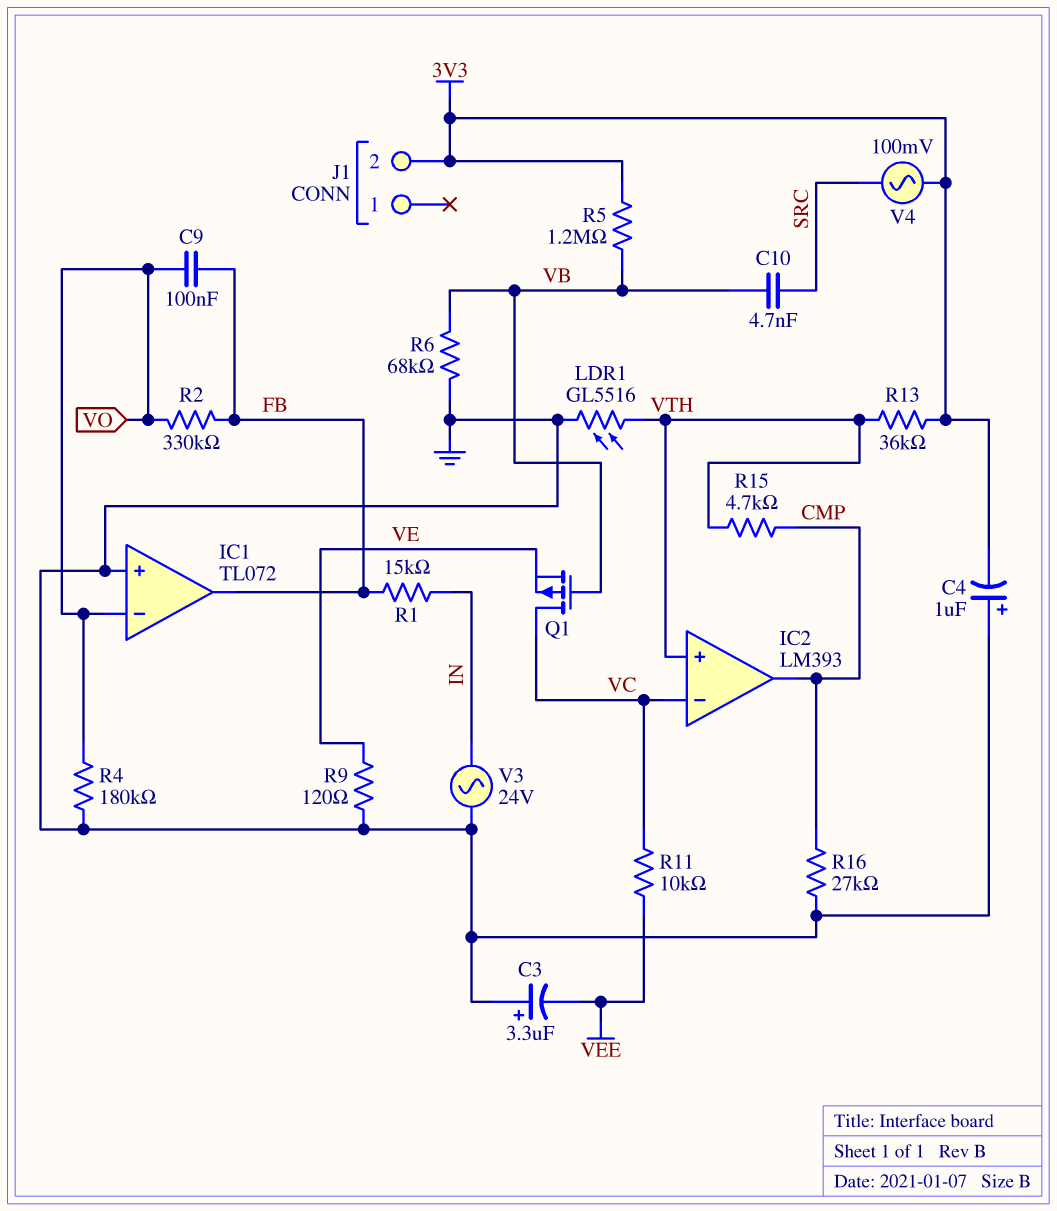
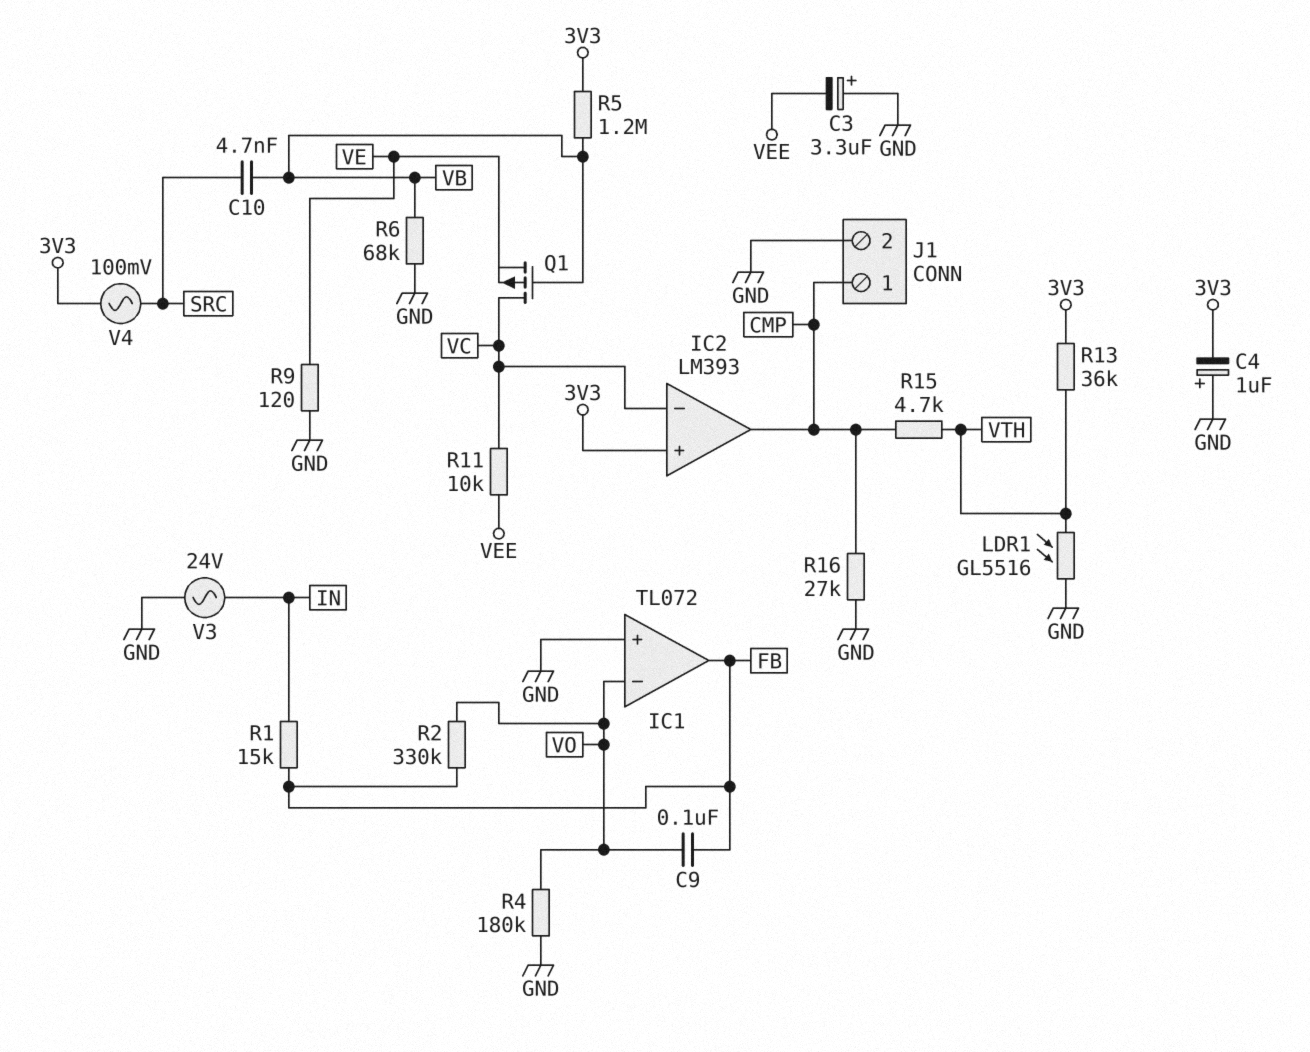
IC2 pin in+: VTH -> 3V3
J1 pin 1: none -> CMP
J1 pin 2: 3V3 -> GND

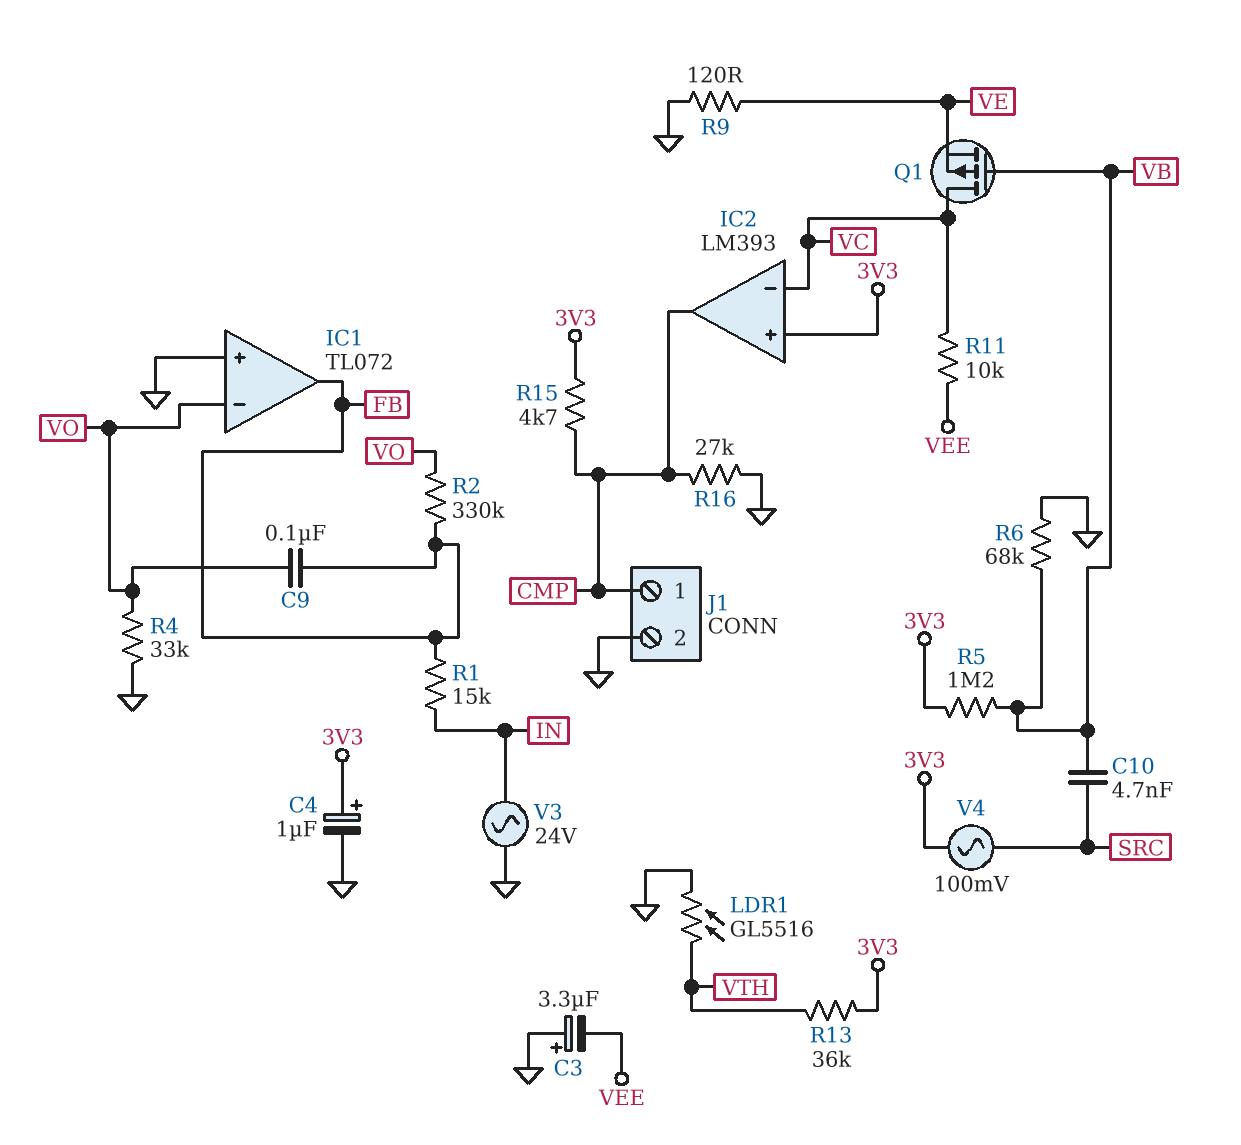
C4: 1uF (plus GND, minus 3V3) -> 1uF (plus 3V3, minus GND)
R4: 180k (GND, VO) -> 33k (GND, VO)
R15: 4.7k (CMP, VTH) -> 4.7k (3V3, CMP)

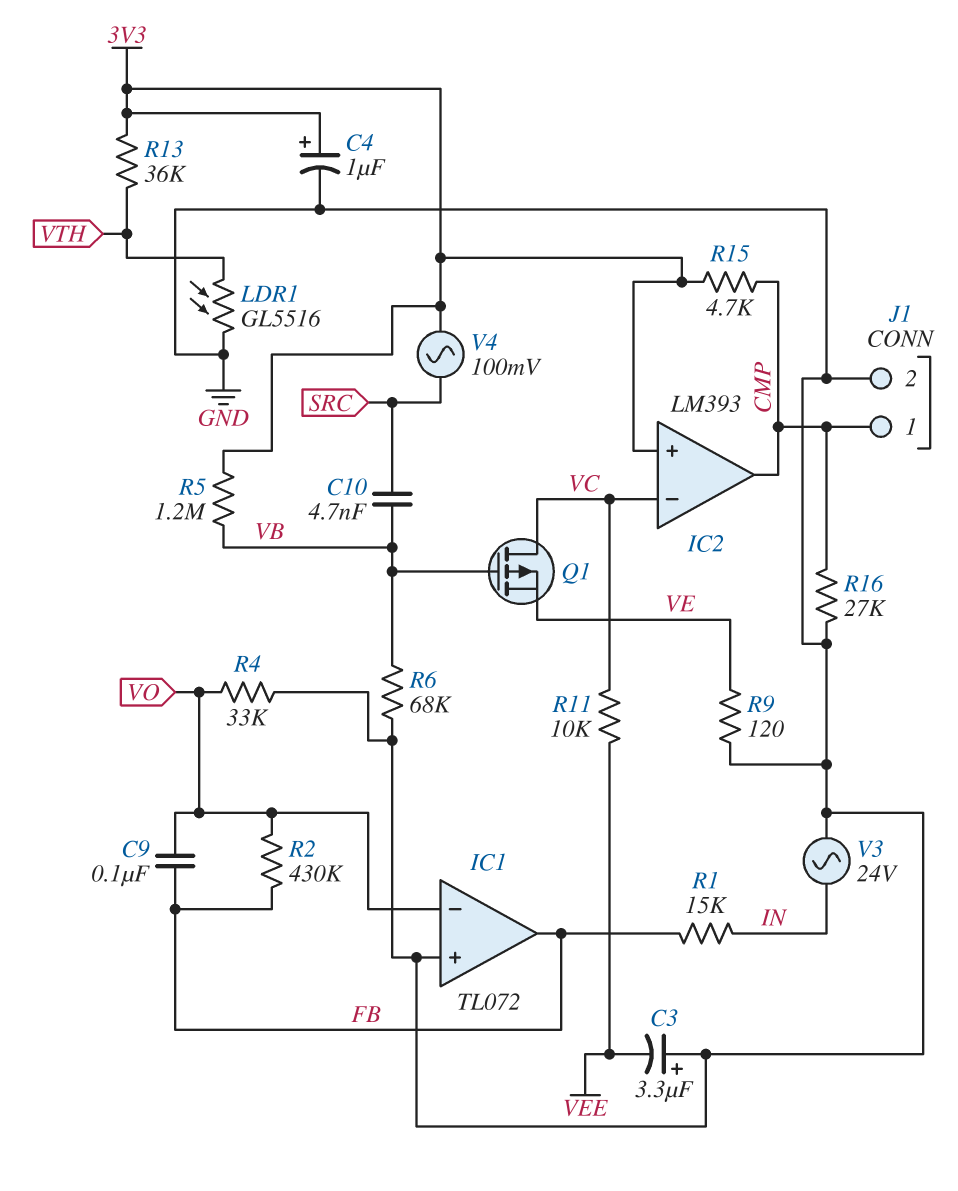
R2: 330k (FB, VO) -> 430k (FB, VO)

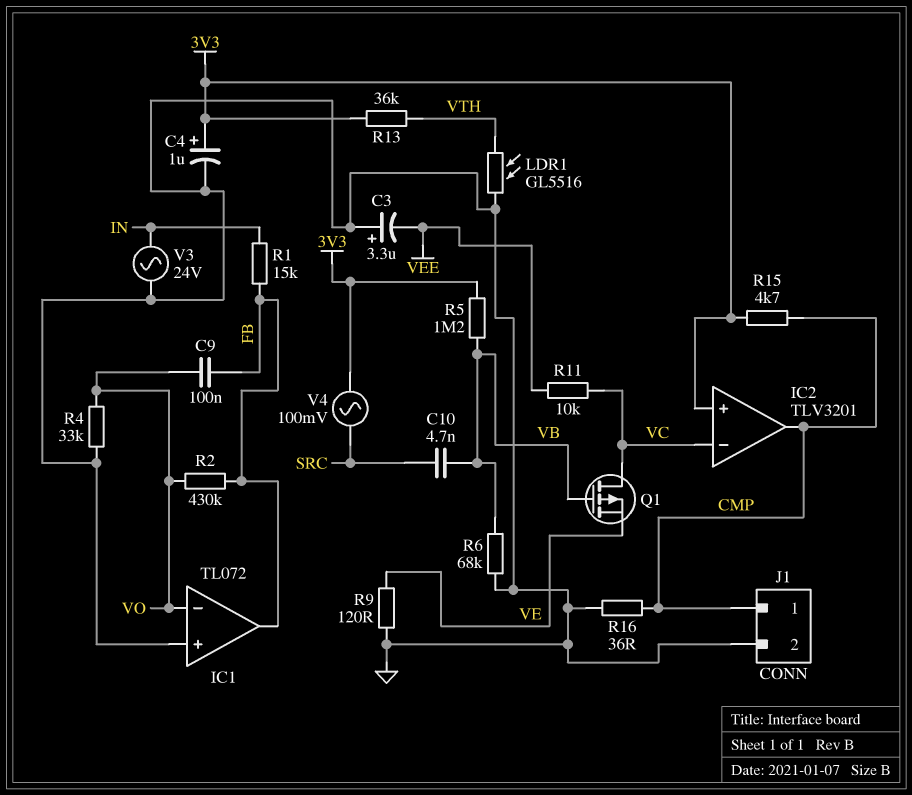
IC2: LM393 -> TLV3201
R16: 27k (CMP, GND) -> 36 (CMP, GND)

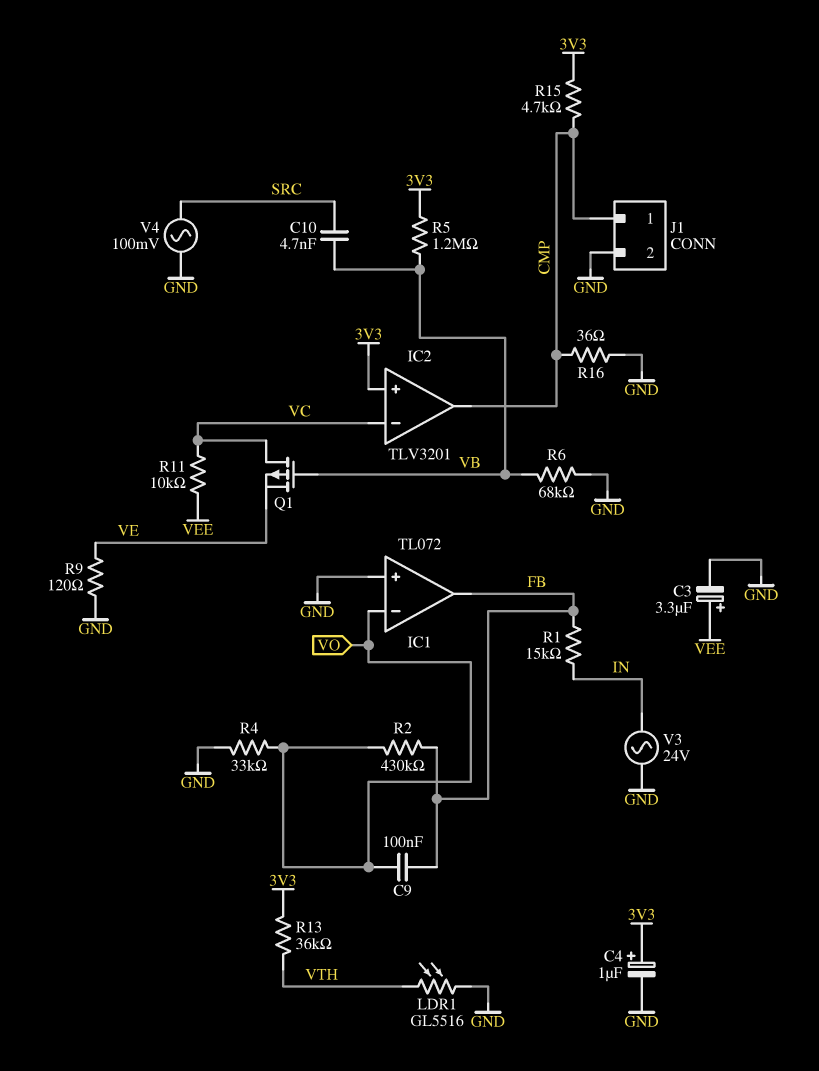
C3: 3.3uF (plus GND, minus VEE) -> 3.3uF (plus VEE, minus GND)
V4: AC 100mV (3V3, SRC) -> AC 100mV (GND, SRC)

